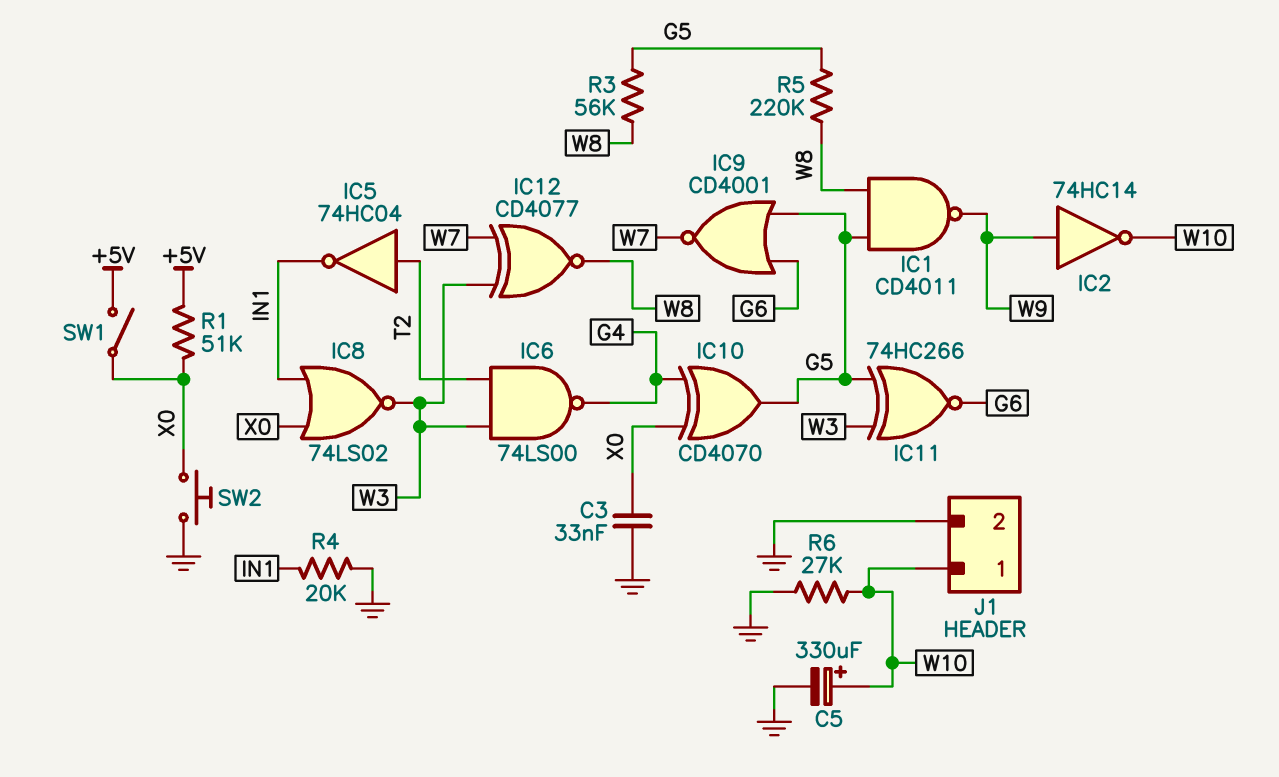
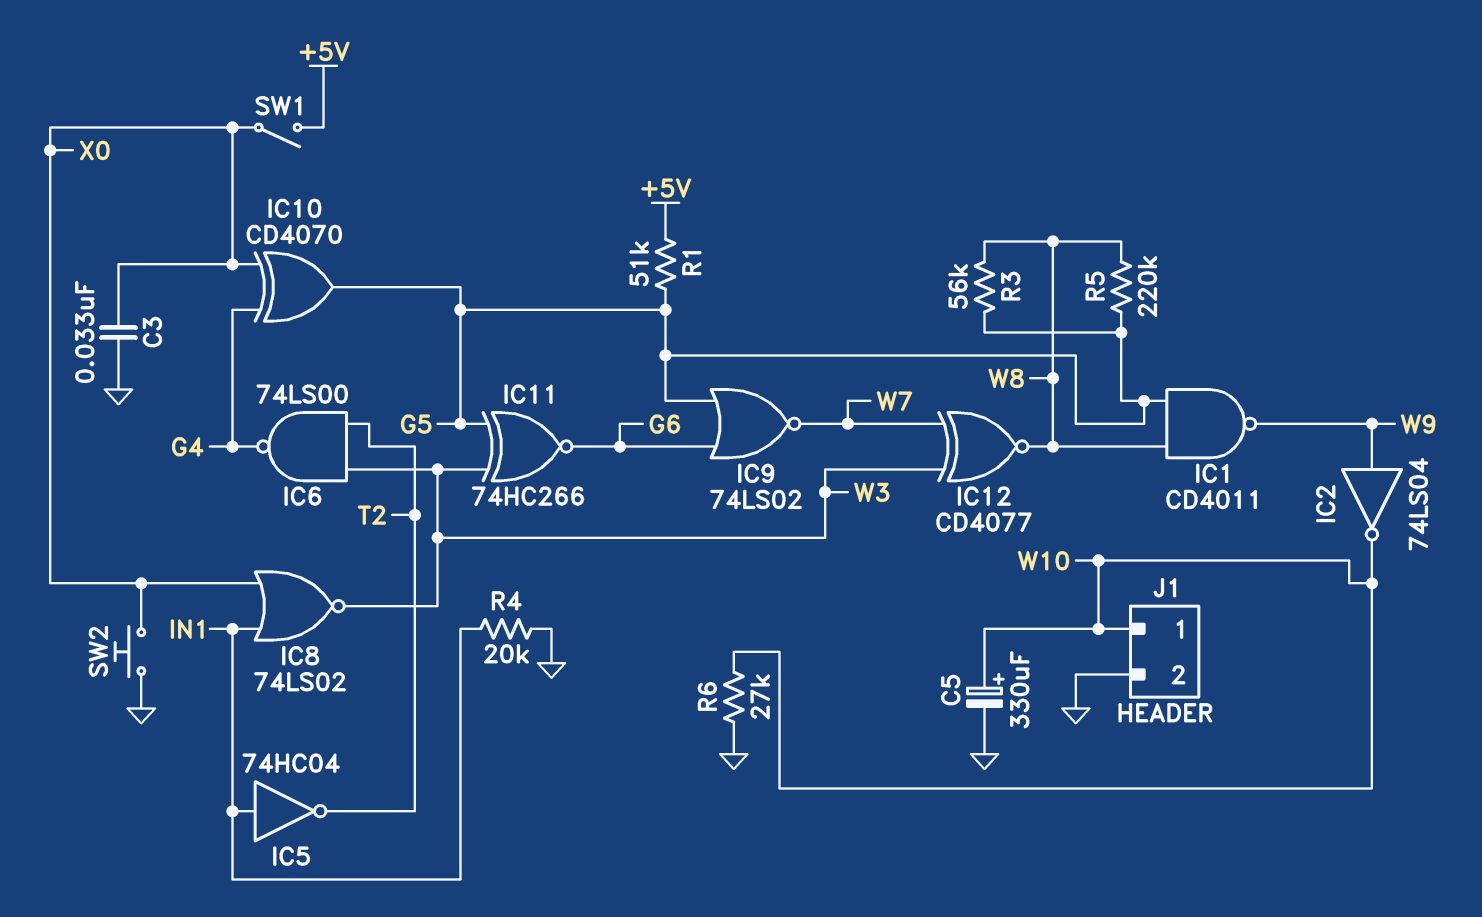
IC2: NOT 74HC14 (in W9, out W10) -> NOT 74LS04 (in W9, out W10)
IC5: NOT 74HC04 (in T2, out IN1) -> NOT 74HC04 (in IN1, out T2)
IC9: NOR CD4001 (in G5, in G6, out W7) -> NOR 74LS02 (in G5, in G6, out W7)
R1: 51k (+5V, X0) -> 51k (+5V, G5)

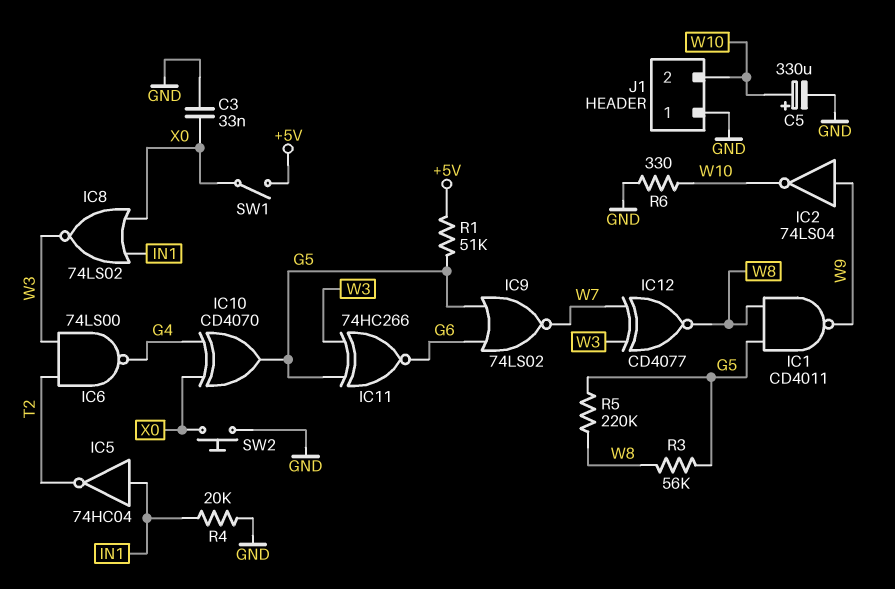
J1 pin 1: W10 -> GND
J1 pin 2: GND -> W10
R6: 27k (GND, W10) -> 330 (GND, W10)

